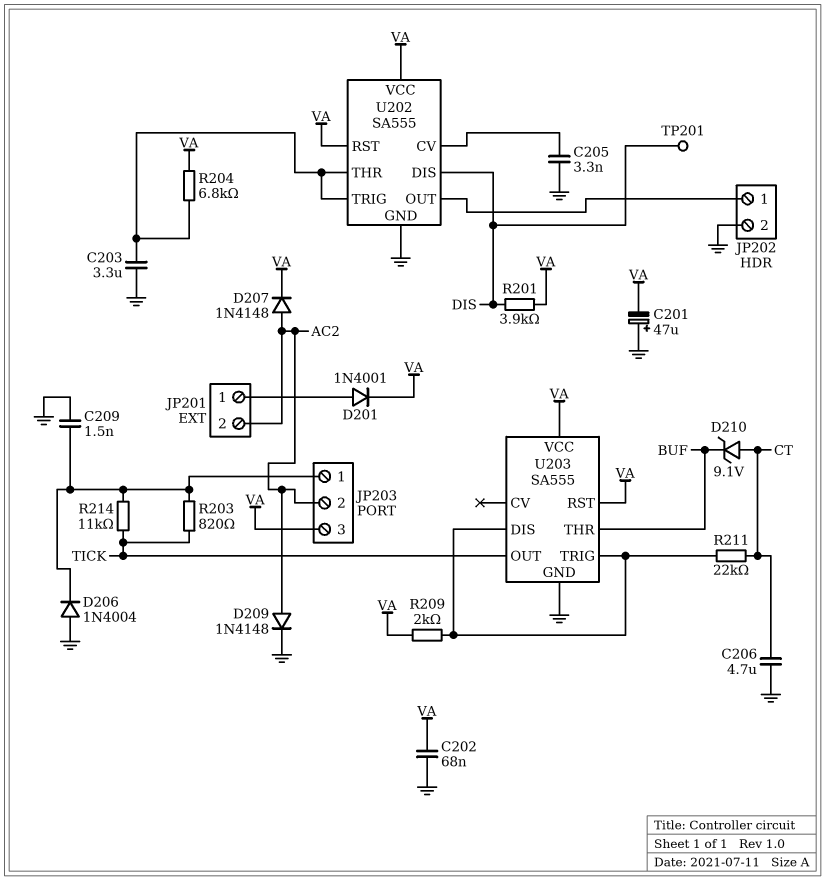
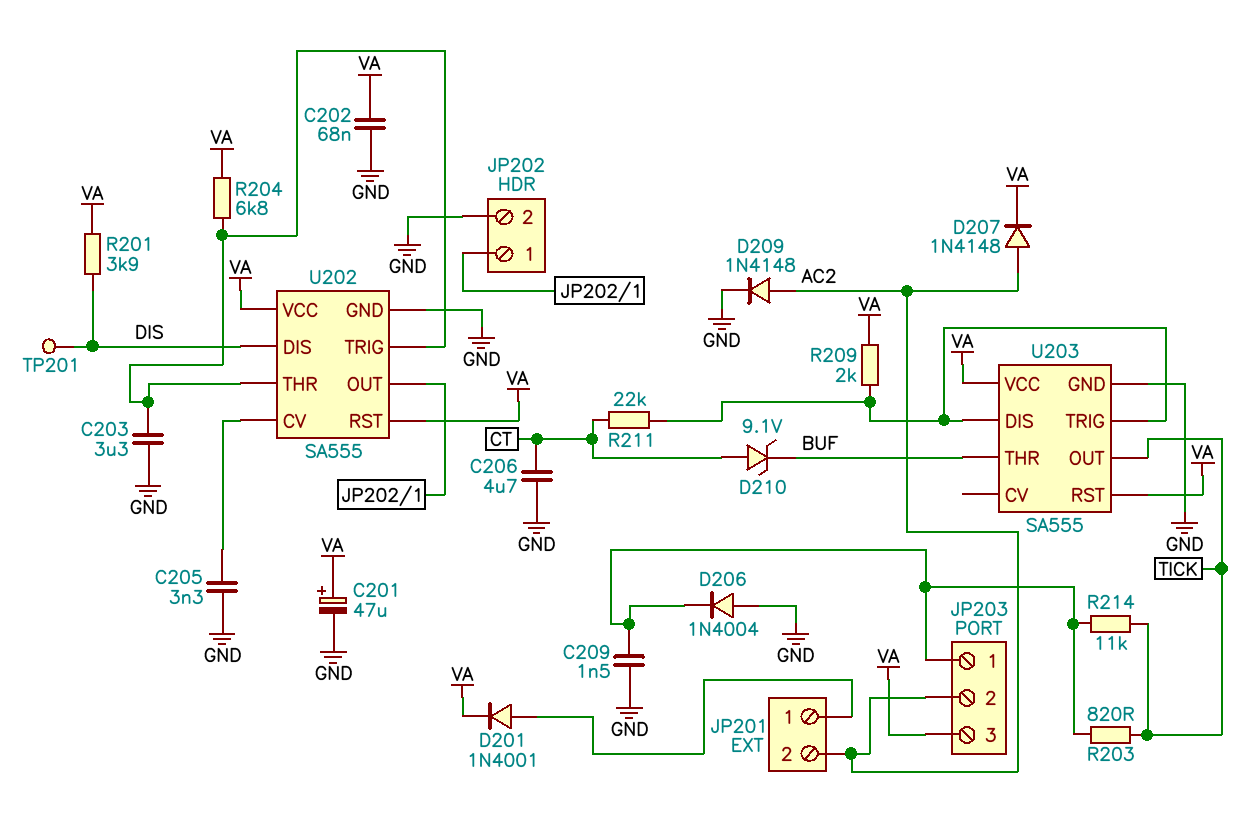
C201: 47uF (plus GND, minus VA) -> 47uF (plus VA, minus GND)

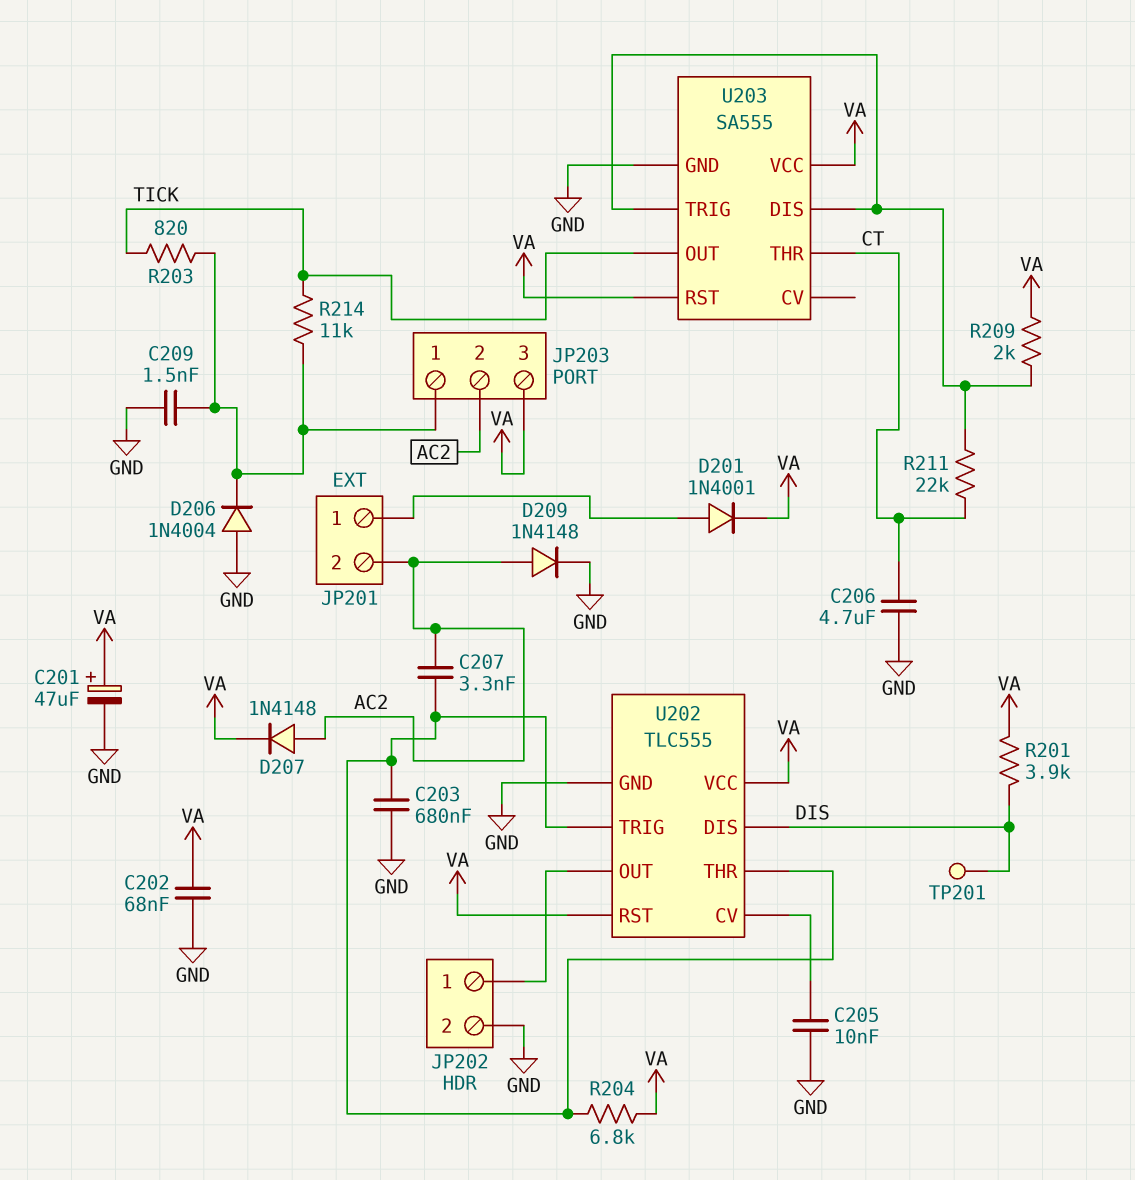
C203: 3.3uF (GND, U202/THR) -> 680nF (GND, U202/THR)
C205: 3.3nF (GND, U202/CV) -> 10nF (GND, U202/CV)
C207: none -> 3.3nF (AC2, U202/THR)
D210: zener 9.1V (A CT, K BUF) -> none
U202: SA555 -> TLC555
U203 pin THR: BUF -> CT

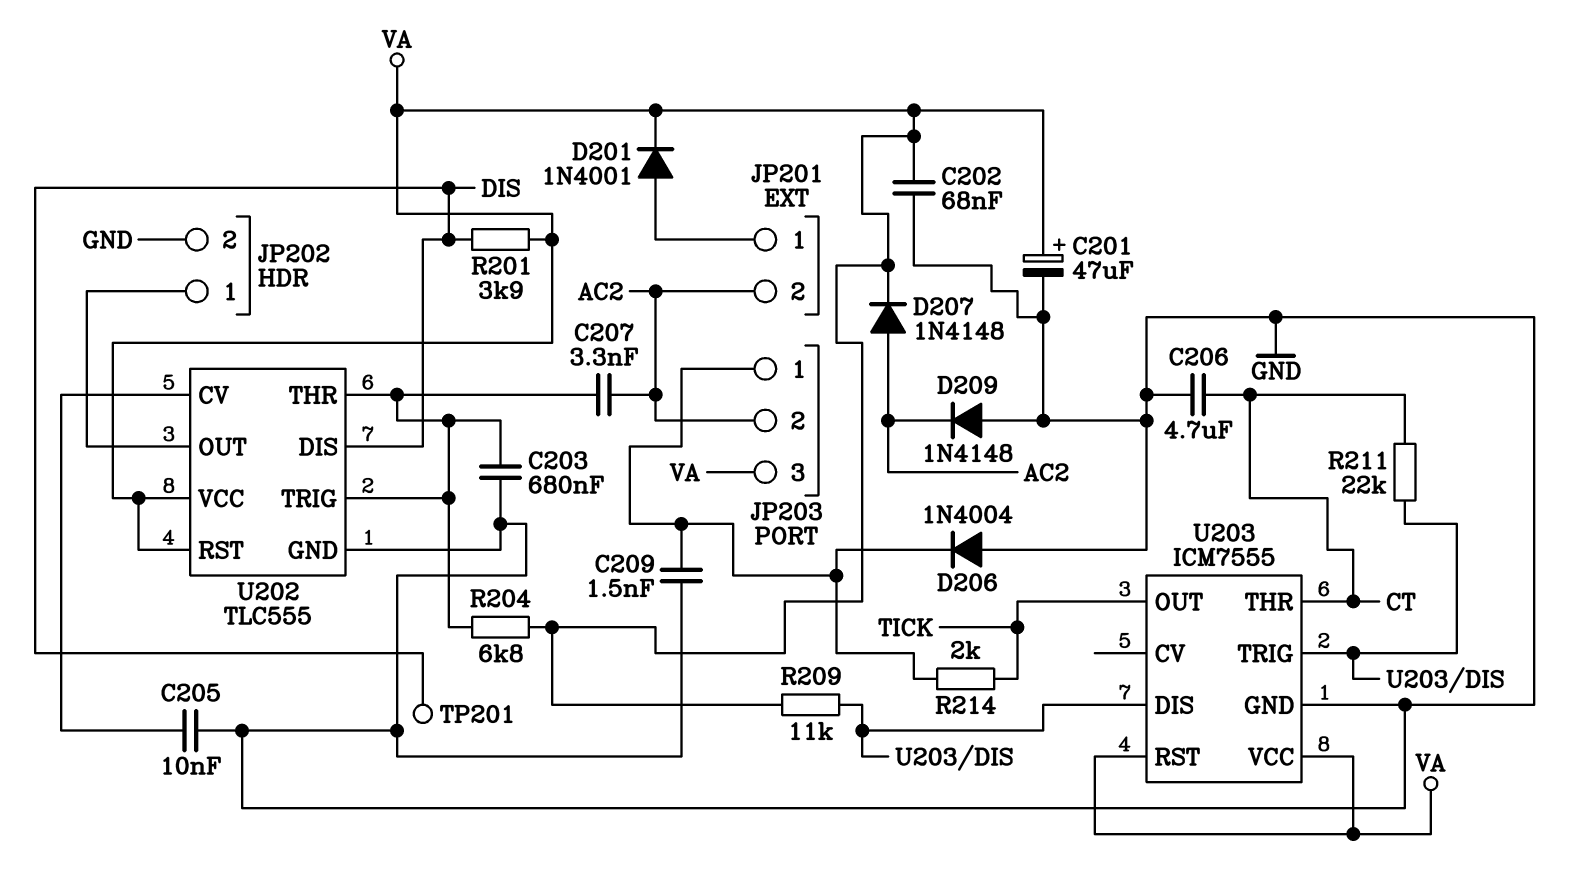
D209: diode 1N4148 (A AC2, K GND) -> diode 1N4148 (A GND, K AC2)
R203: 820 (JP203/1, TICK) -> none
R209: 2k (U203/DIS, VA) -> 11k (U203/DIS, VA)
R214: 11k (JP203/1, TICK) -> 2k (JP203/1, TICK)
U203: SA555 -> ICM7555

